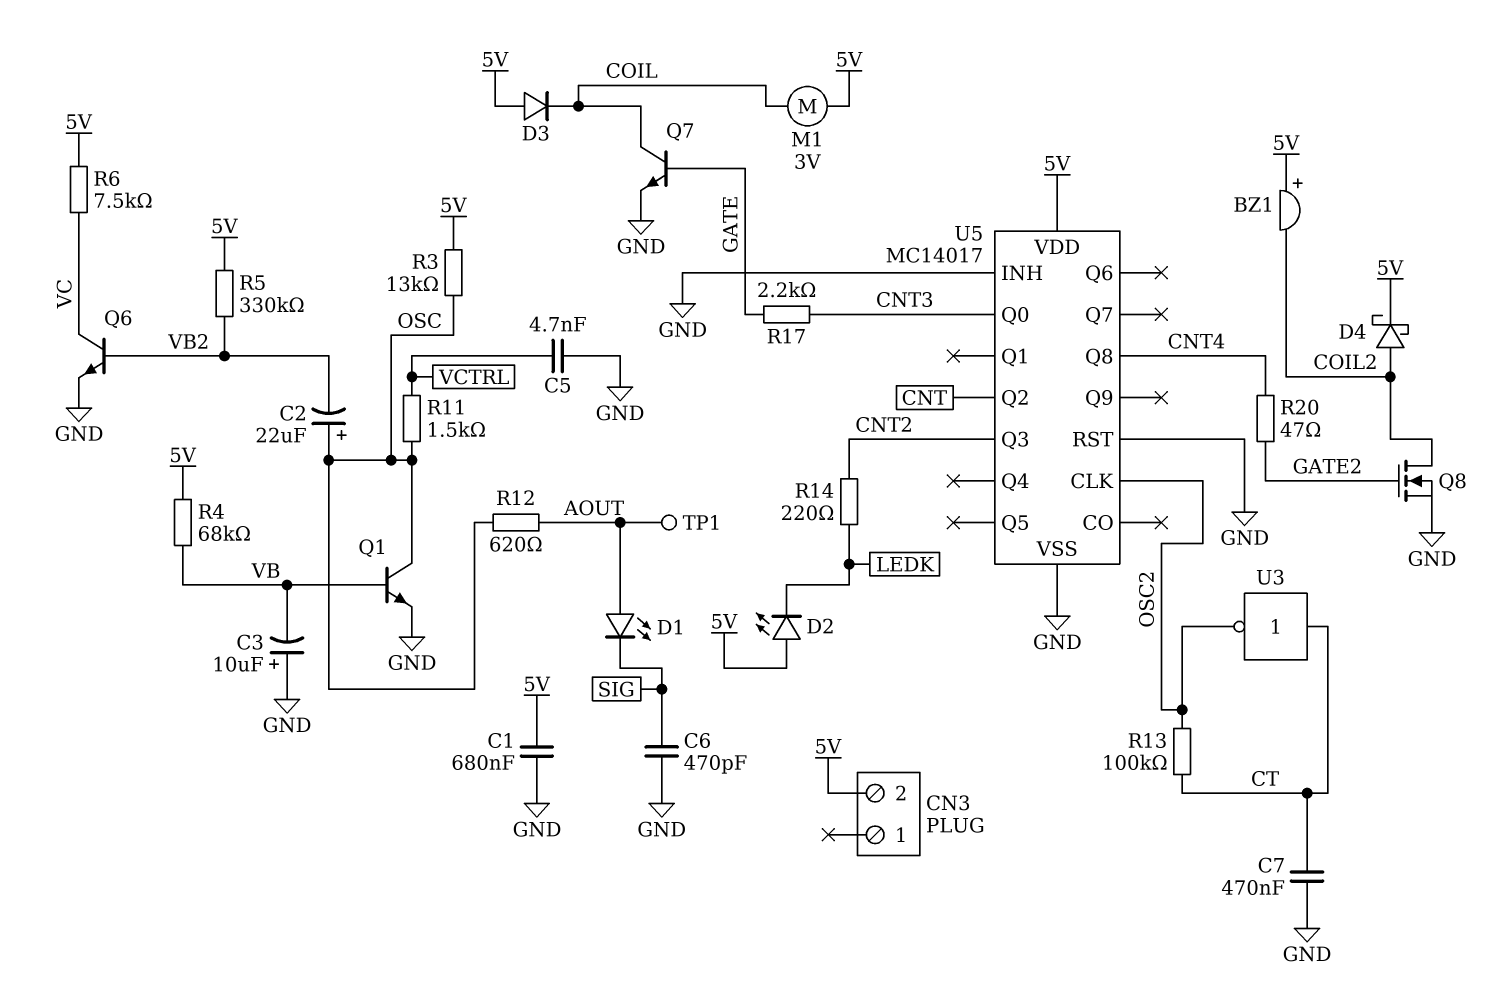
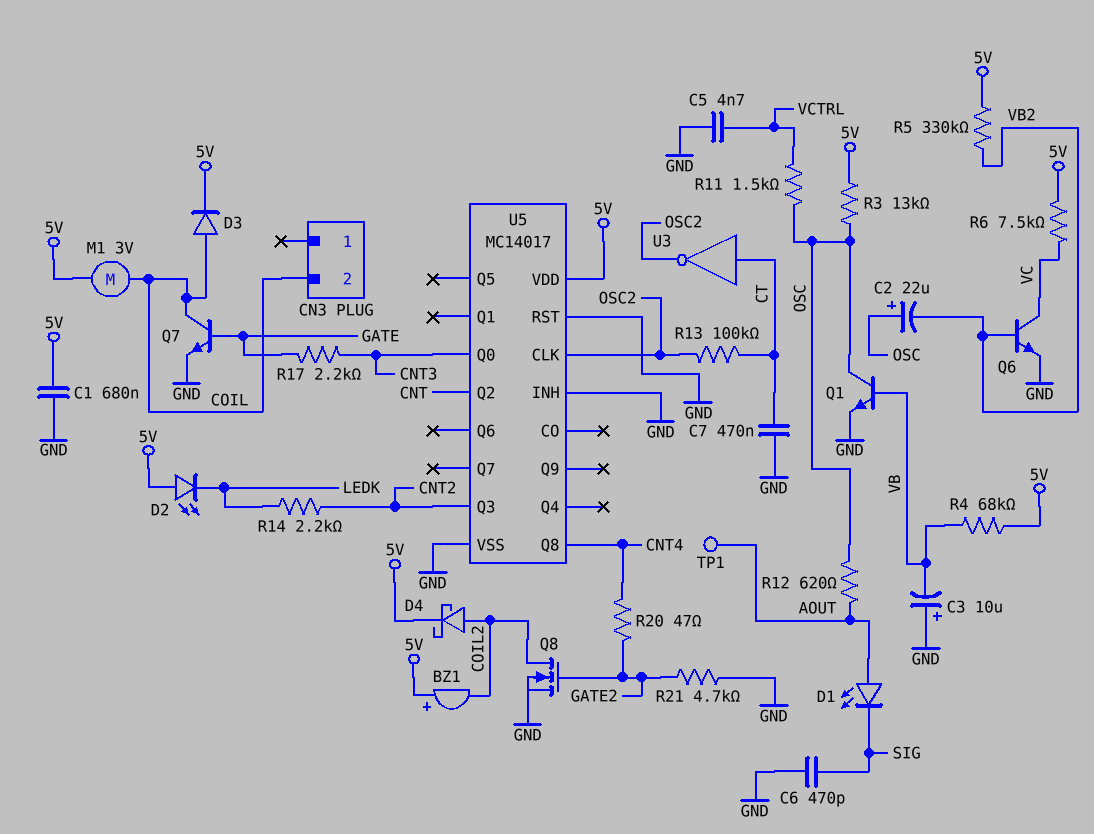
CN3 pin 2: 5V -> COIL
D3: diode (A 5V, K COIL) -> diode (A COIL, K 5V)
R14: 220 (CNT2, LEDK) -> 2.2k (CNT2, LEDK)
R21: none -> 4.7k (GATE2, GND)

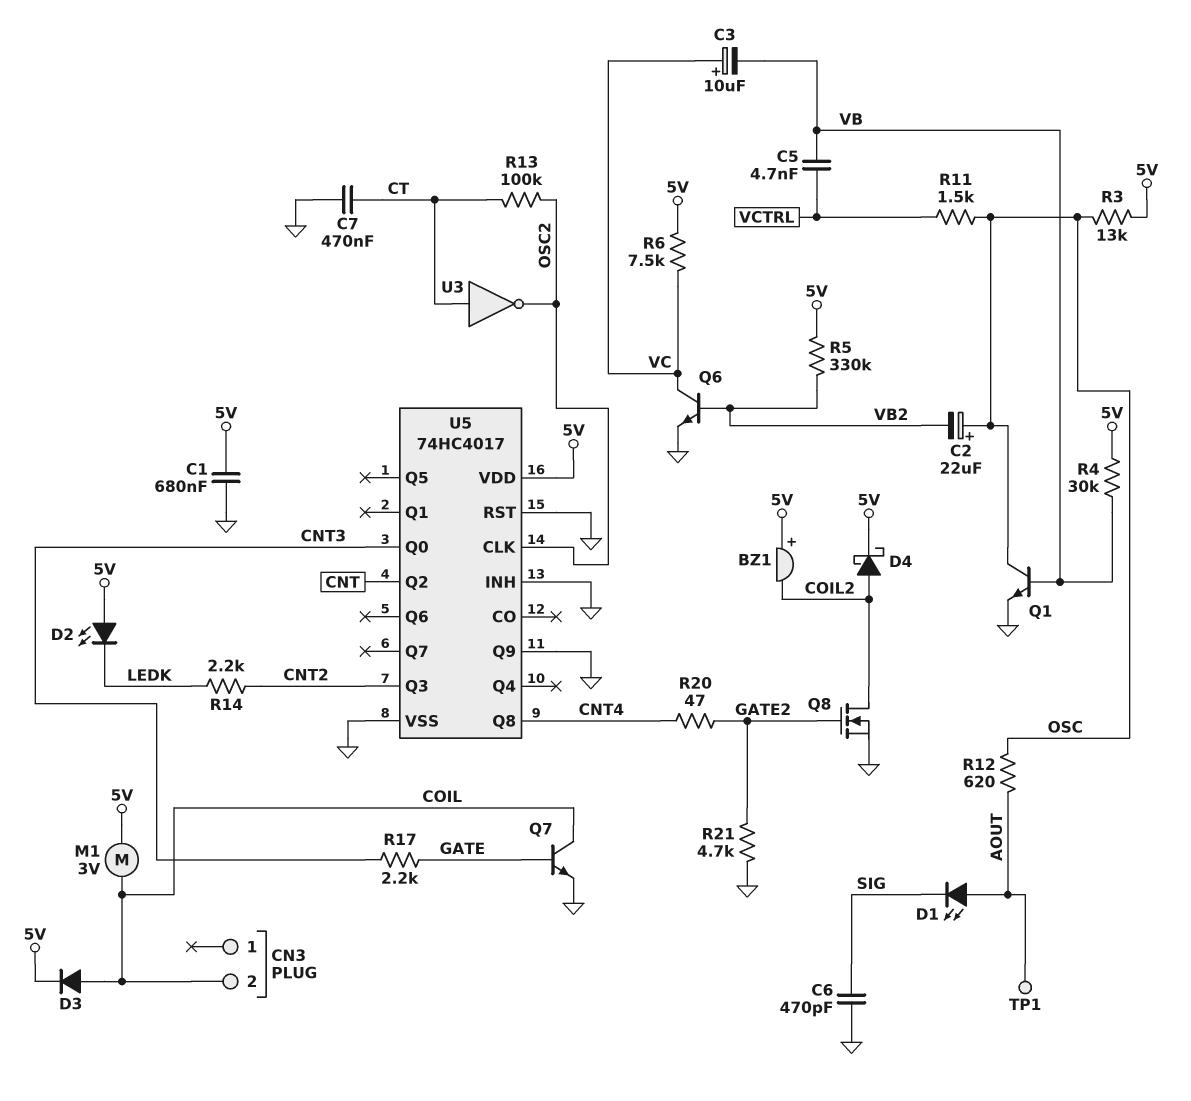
C3: 10uF (plus GND, minus VB) -> 10uF (plus VC, minus VB)
C5: 4.7nF (GND, VCTRL) -> 4.7nF (VB, VCTRL)
R4: 68k (5V, VB) -> 30k (5V, VB)
U5: MC14017 -> 74HC4017
U5 pin Q9: none -> GND

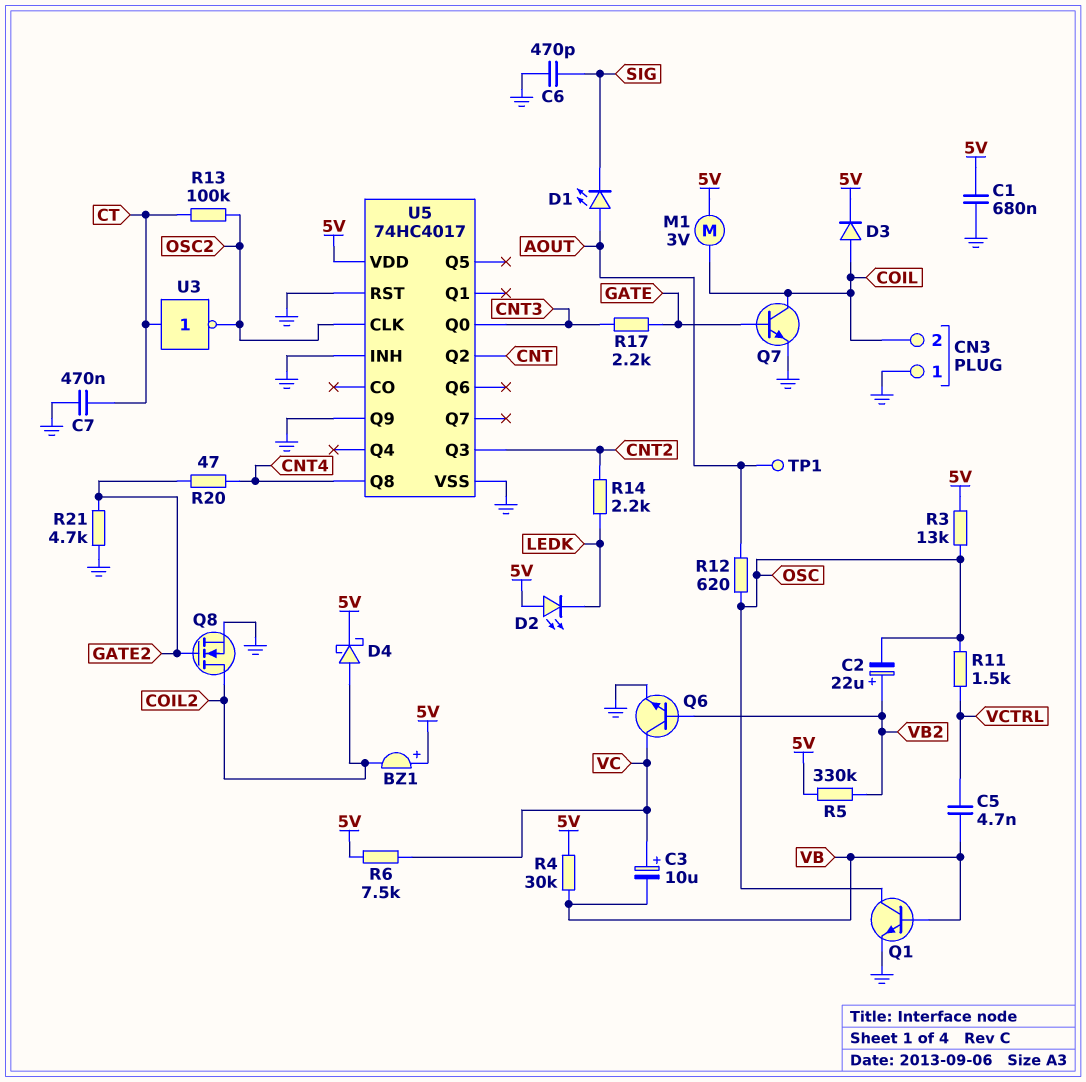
C2: 22uF (plus OSC, minus VB2) -> 22uF (plus VB2, minus OSC)
CN3 pin 1: none -> GND

